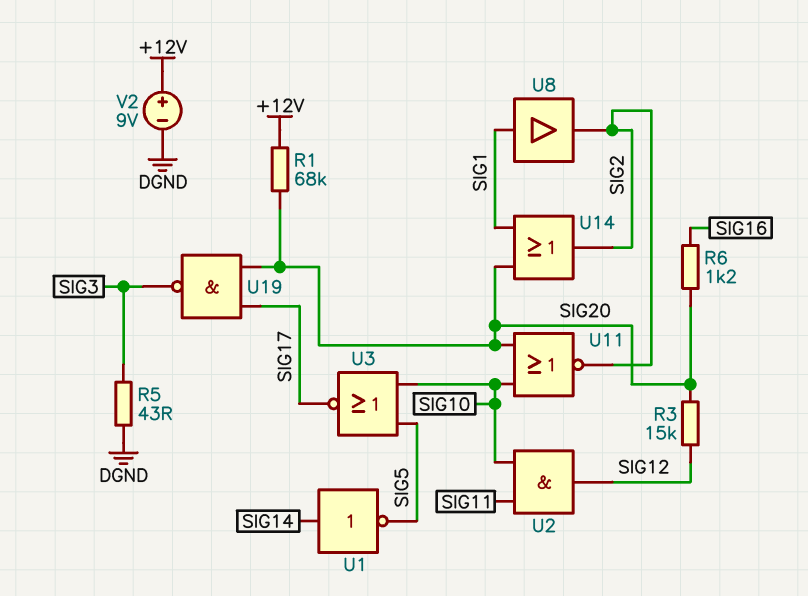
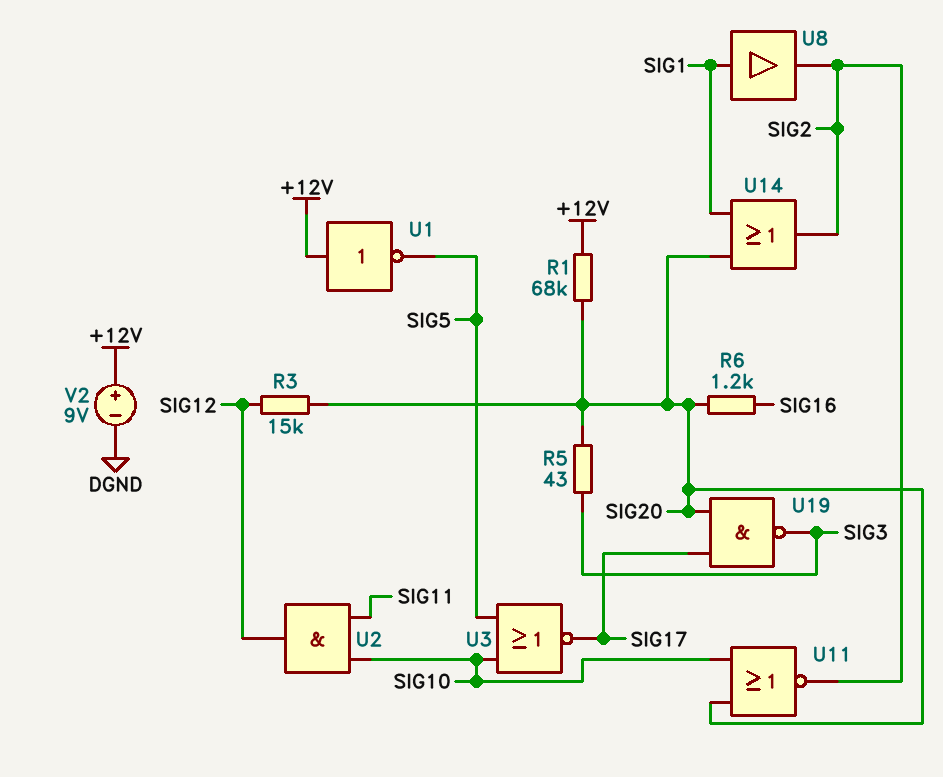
R5: 43 (DGND, SIG3) -> 43 (SIG3, SIG20)
U1: NOT (in SIG14, out SIG5) -> NOT (in +12V, out SIG5)

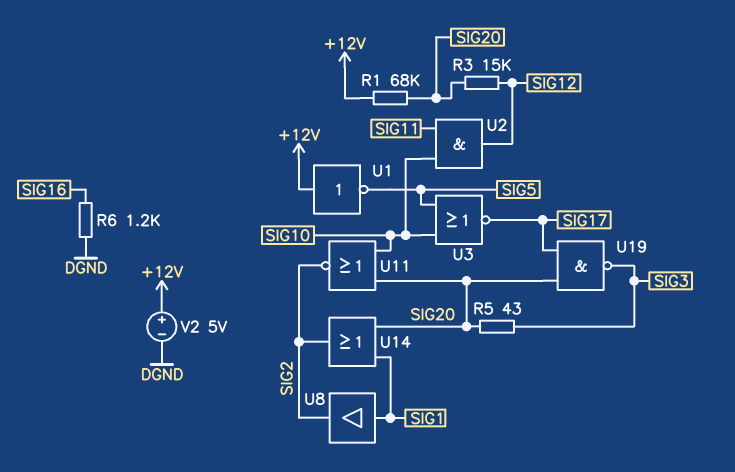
R6: 1.2k (SIG16, SIG20) -> 1.2k (DGND, SIG16)
V2: 9V (plus +12V, minus DGND) -> 5V (plus +12V, minus DGND)

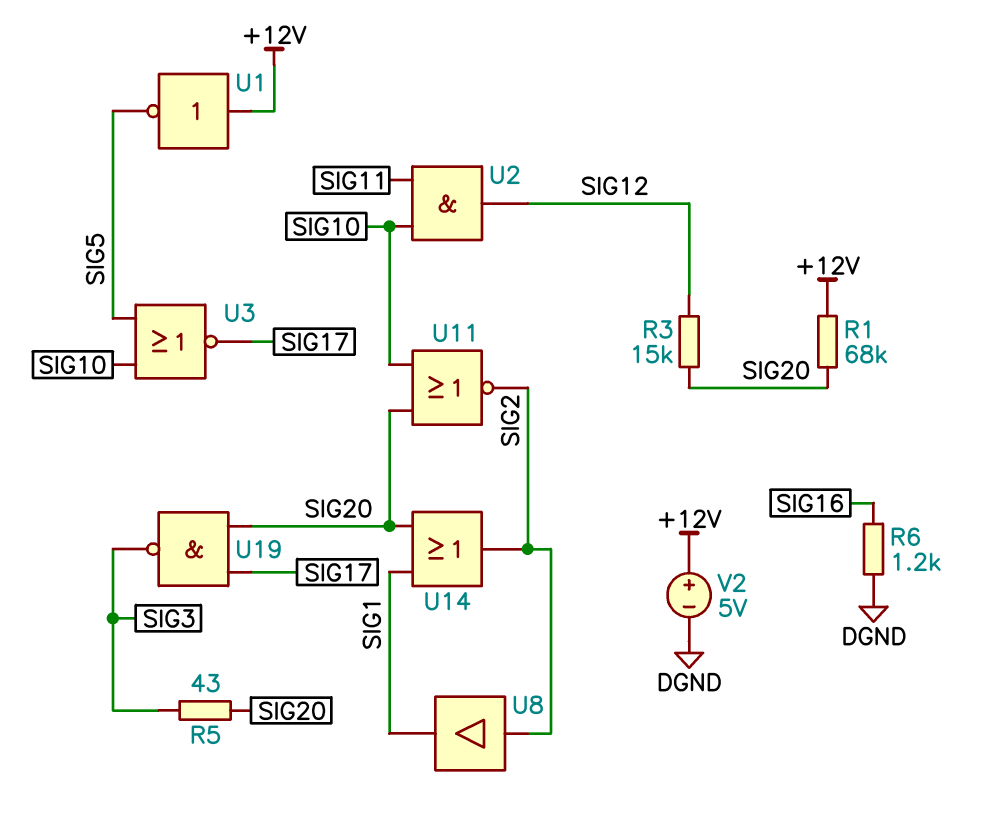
U8: buffer (in SIG1, out SIG2) -> buffer (in SIG2, out SIG1)

